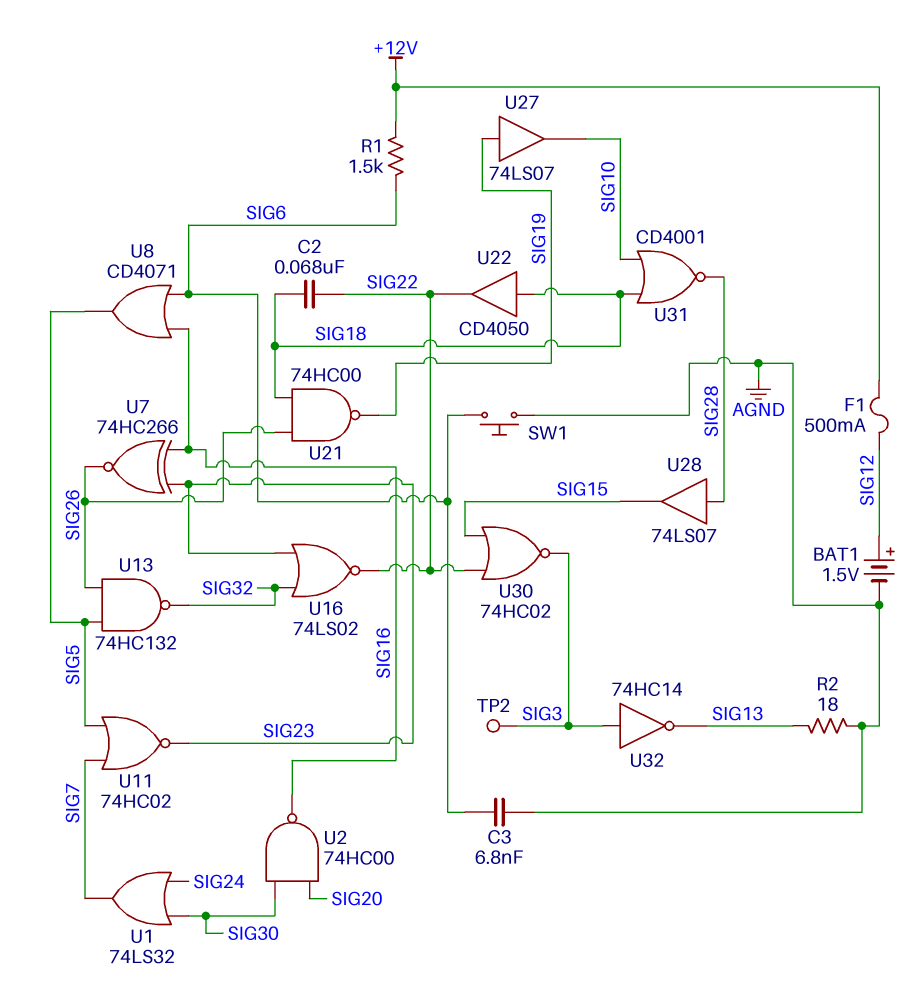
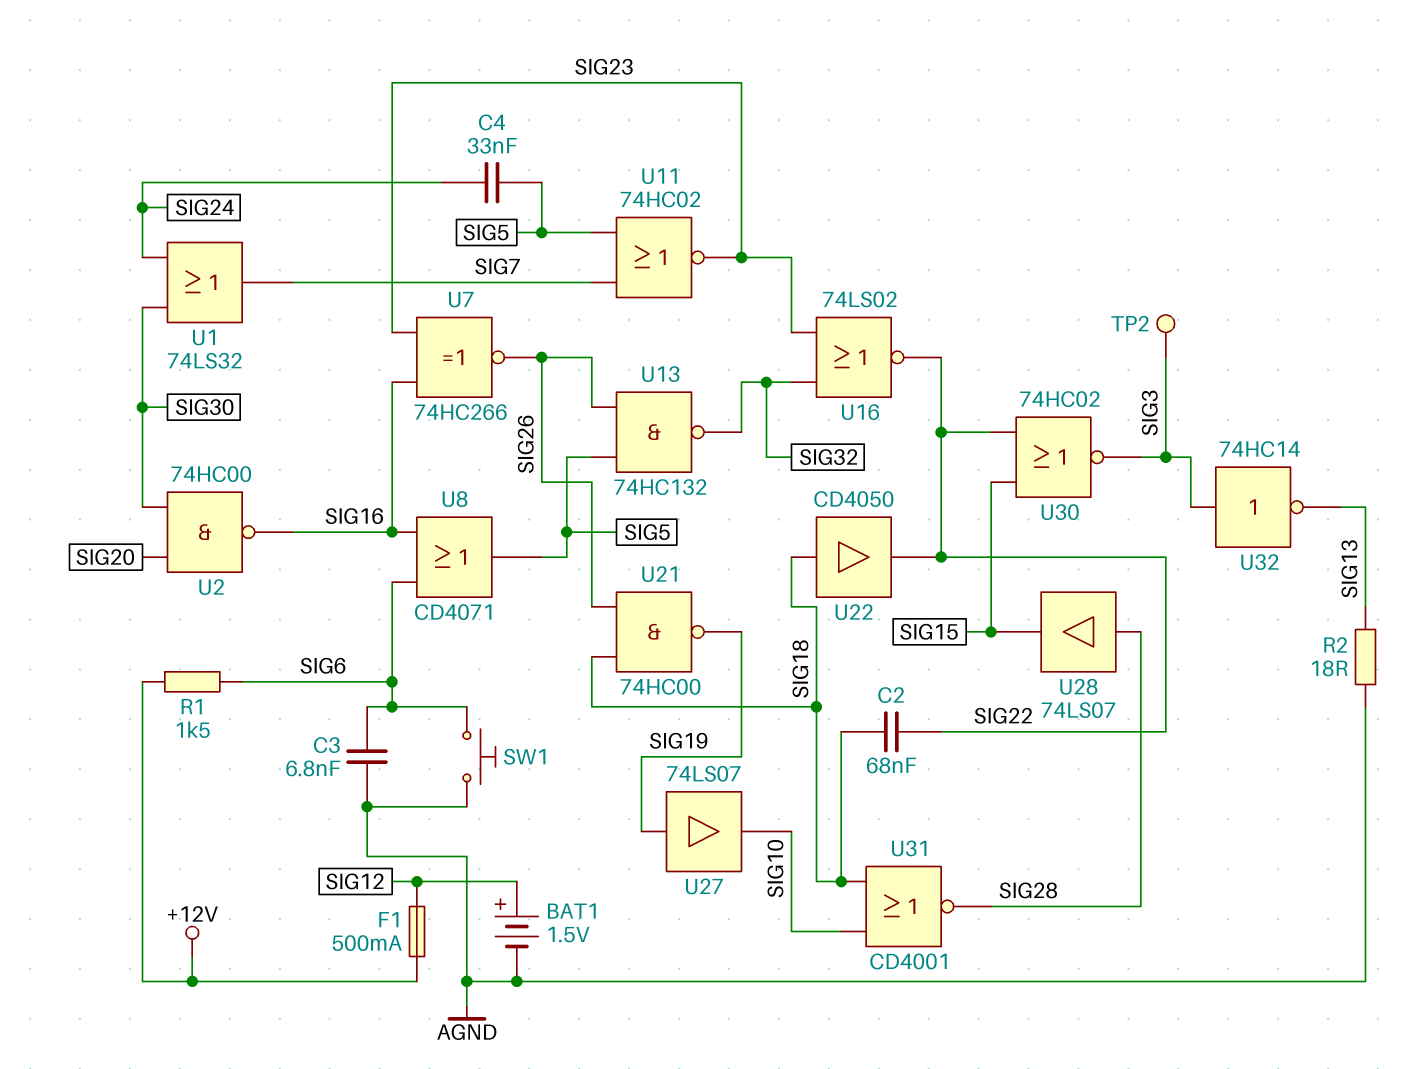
C4: none -> 33nF (SIG5, SIG24)

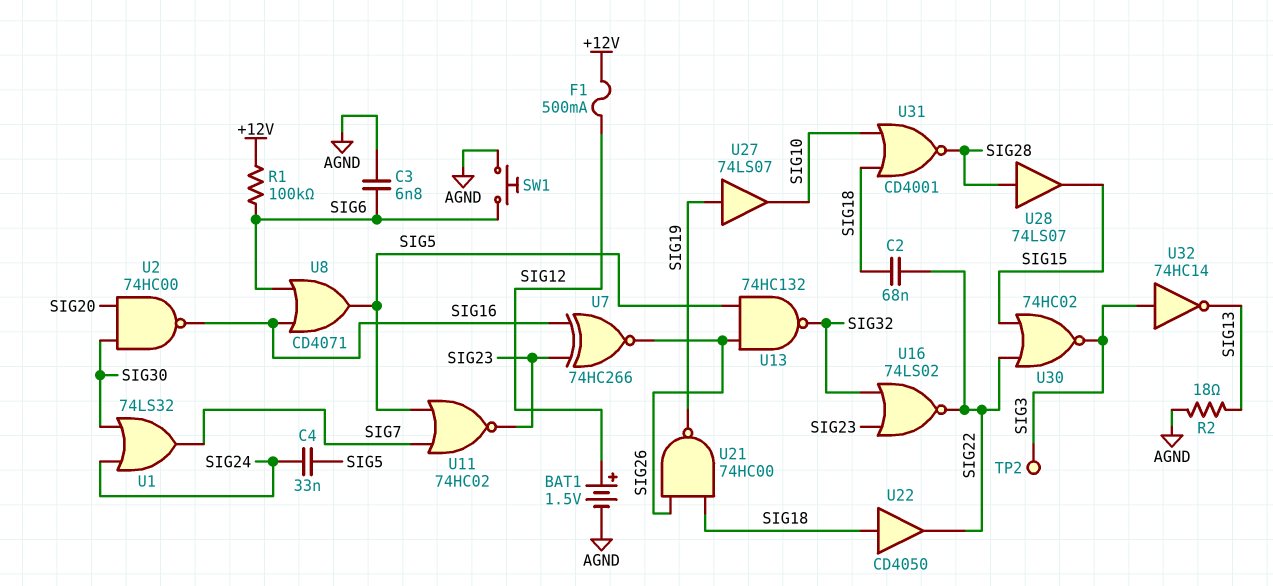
R1: 1.5k (+12V, SIG6) -> 100k (+12V, SIG6)

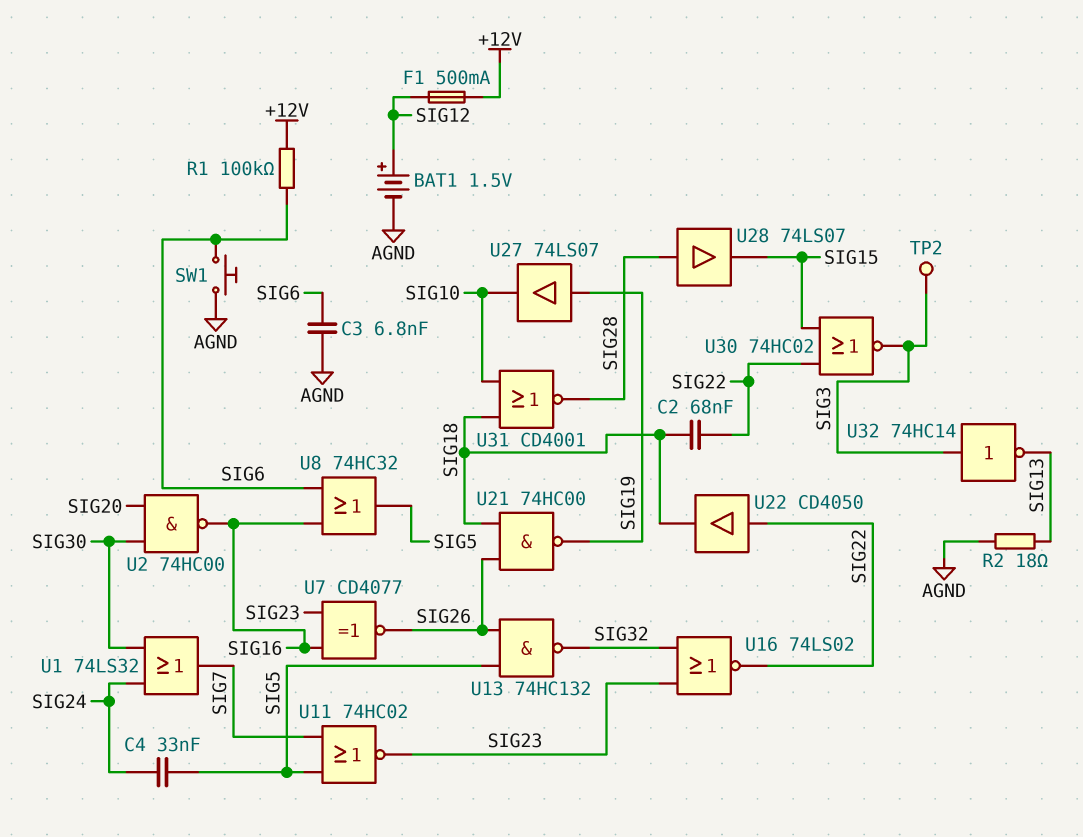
U7: XNOR 74HC266 (in SIG16, in SIG23, out SIG26) -> XNOR CD4077 (in SIG16, in SIG23, out SIG26)
U8: OR CD4071 (in SIG6, in SIG16, out SIG5) -> OR 74HC32 (in SIG6, in SIG16, out SIG5)
U22: buffer CD4050 (in SIG18, out SIG22) -> buffer CD4050 (in SIG22, out SIG18)

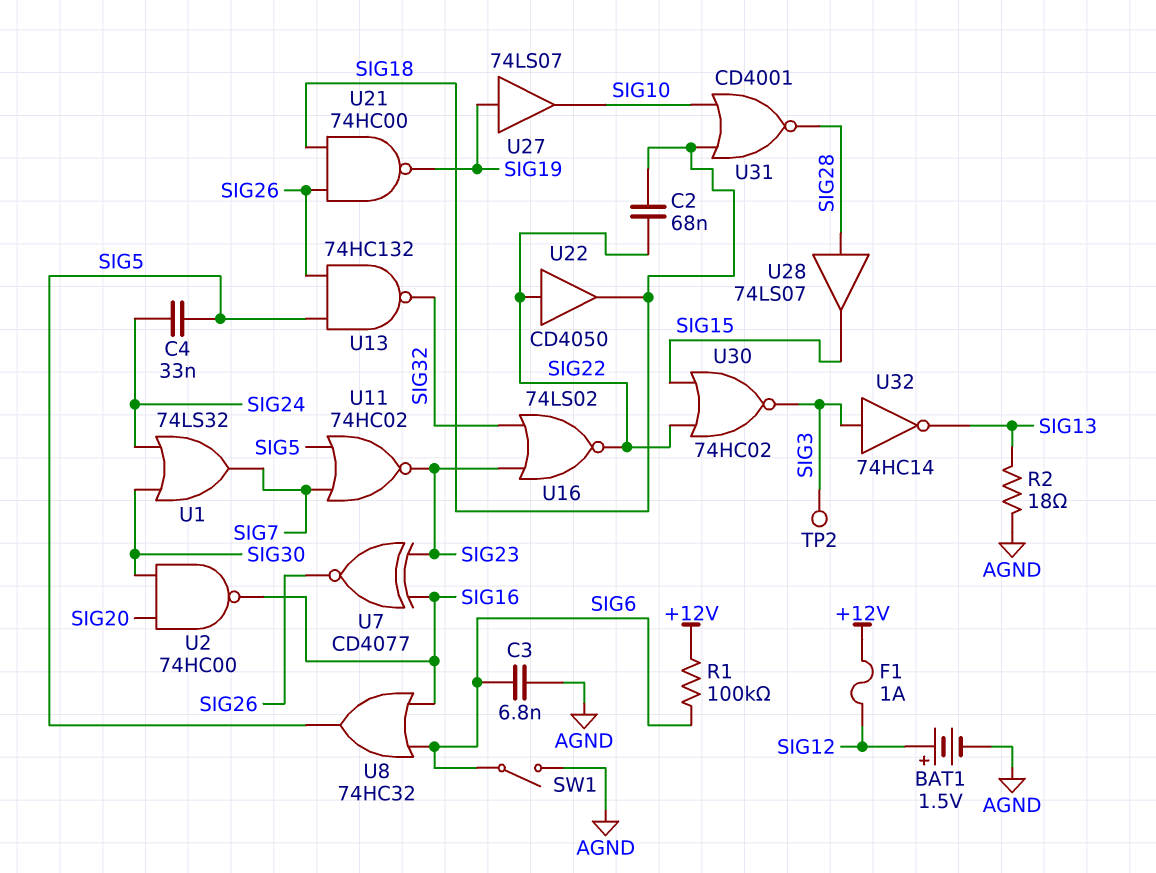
F1: 500mA (+12V, SIG12) -> 1A (+12V, SIG12)
SW1: button (AGND, SIG6) -> switch (AGND, SIG6)

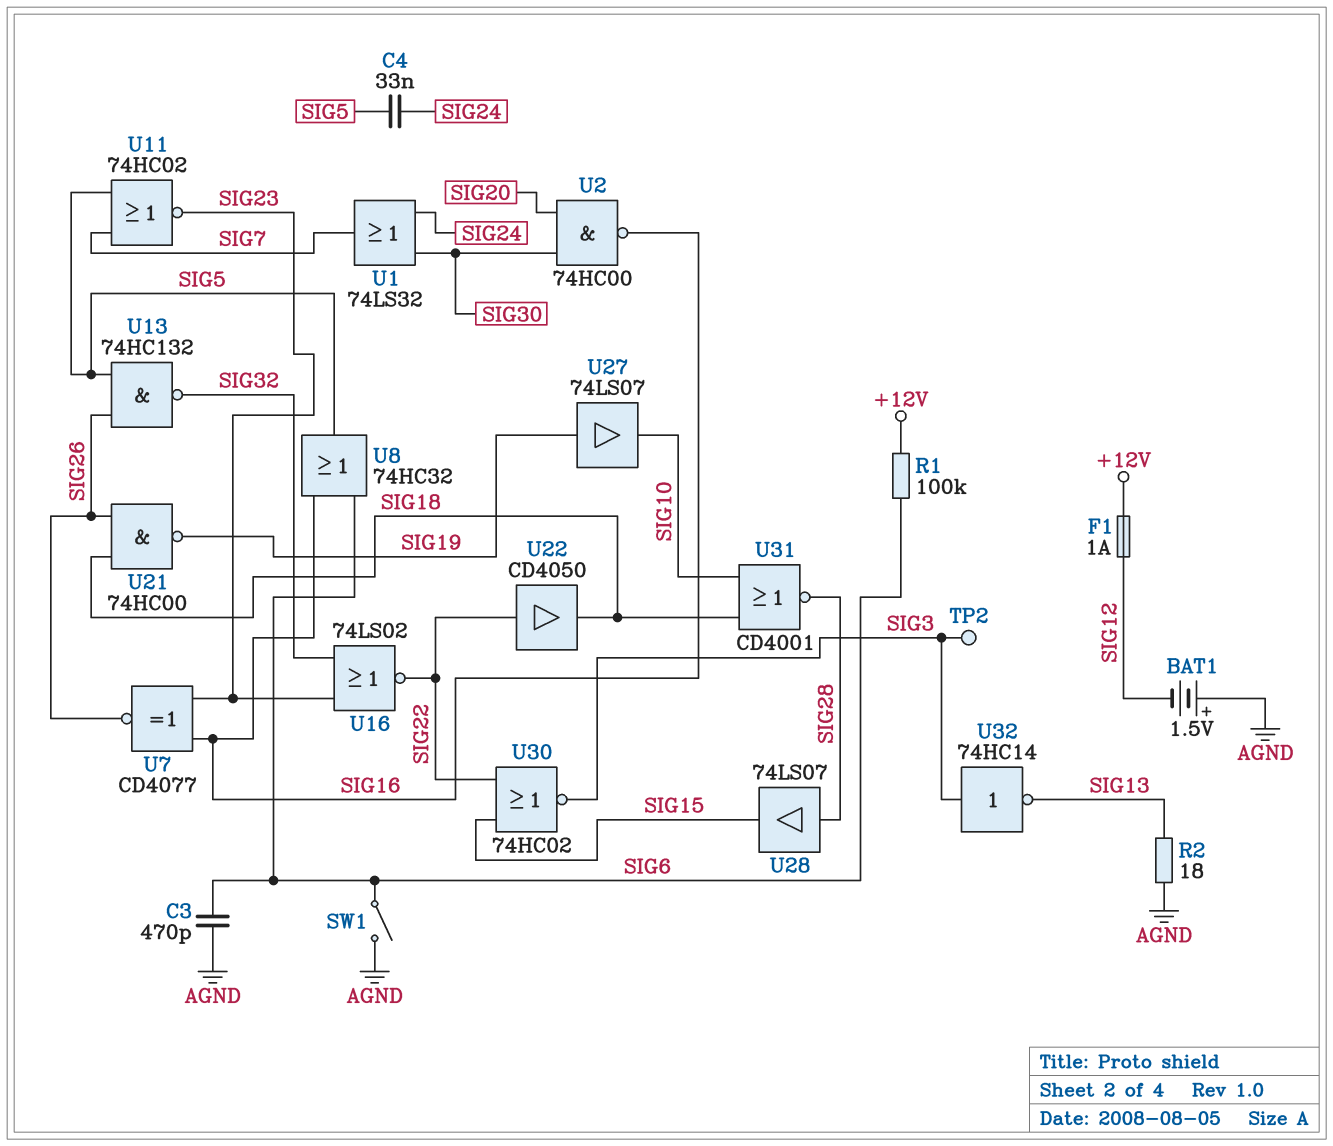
BAT1: 1.5V (plus SIG12, minus AGND) -> 1.5V (plus AGND, minus SIG12)
C2: 68nF (SIG18, SIG22) -> none
C3: 6.8nF (AGND, SIG6) -> 470pF (AGND, SIG6)

